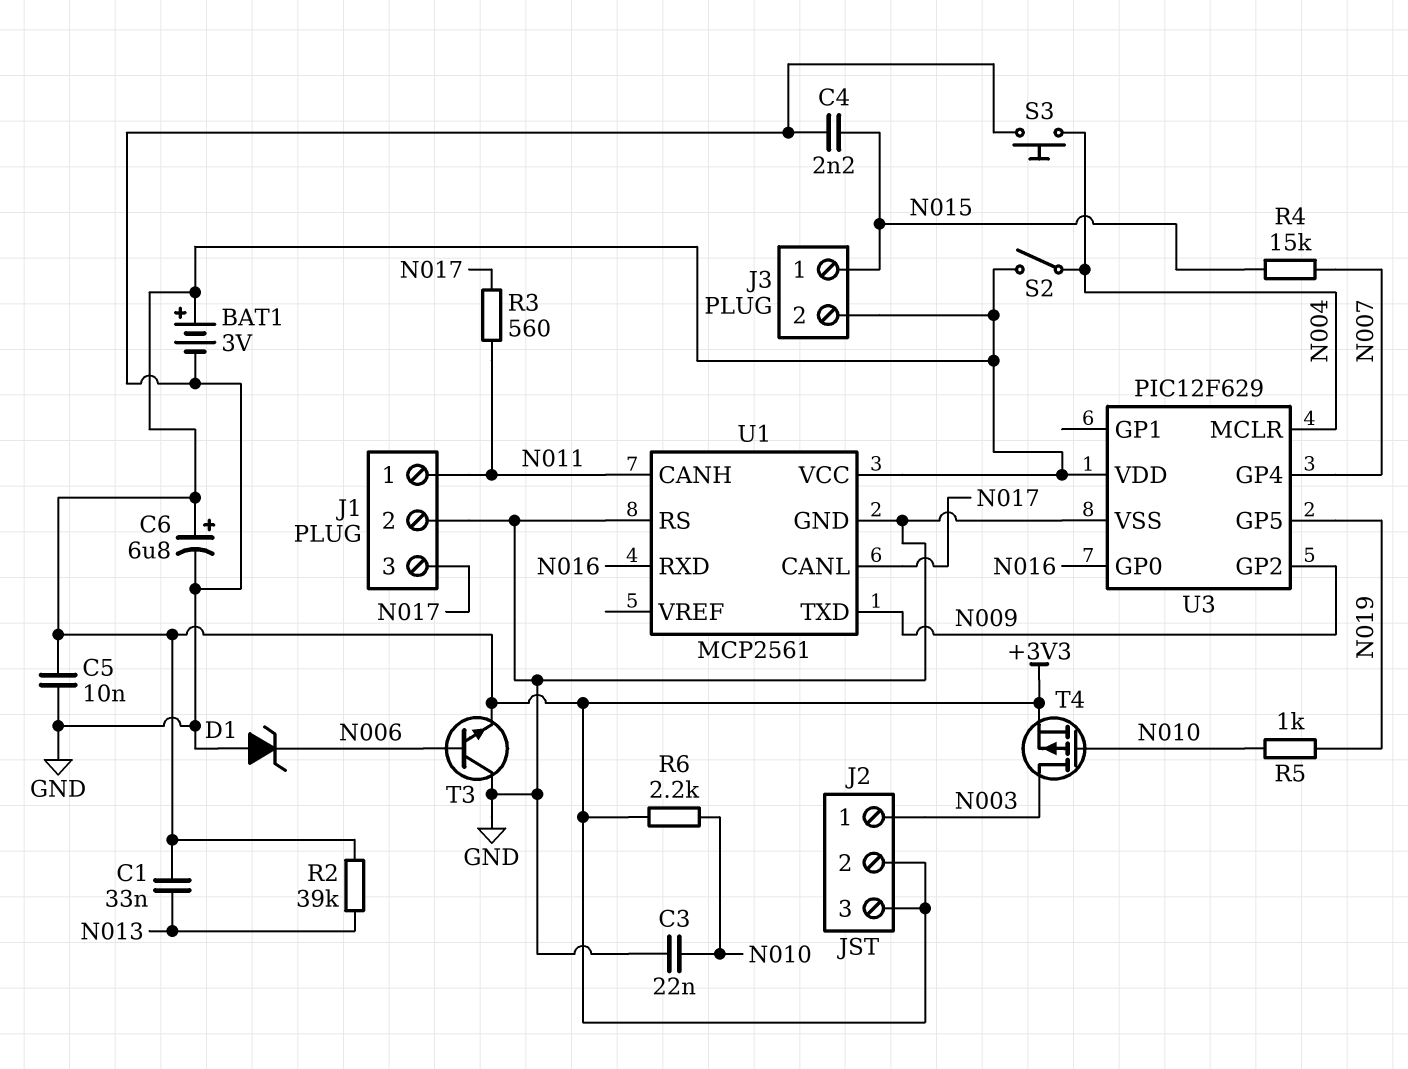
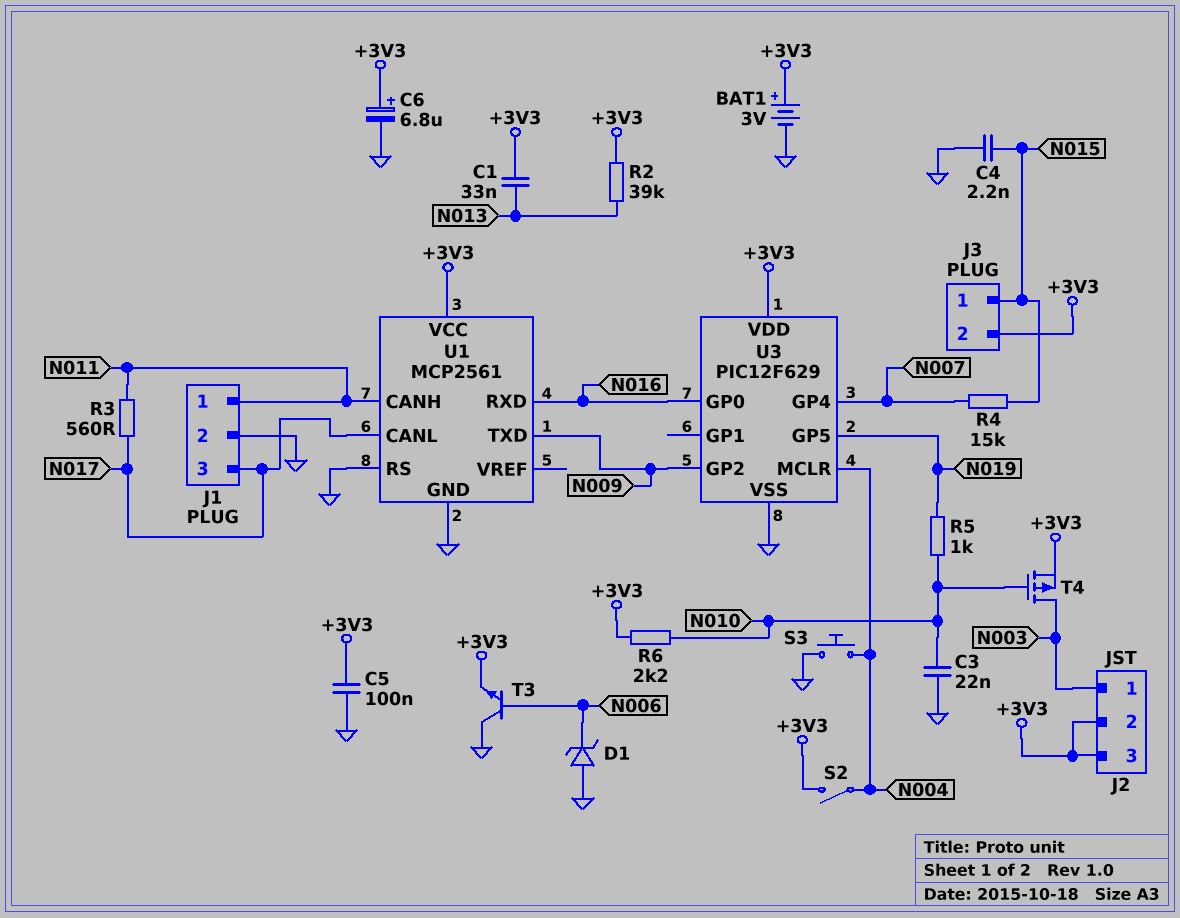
C5: 10nF (+3V3, GND) -> 100nF (+3V3, GND)

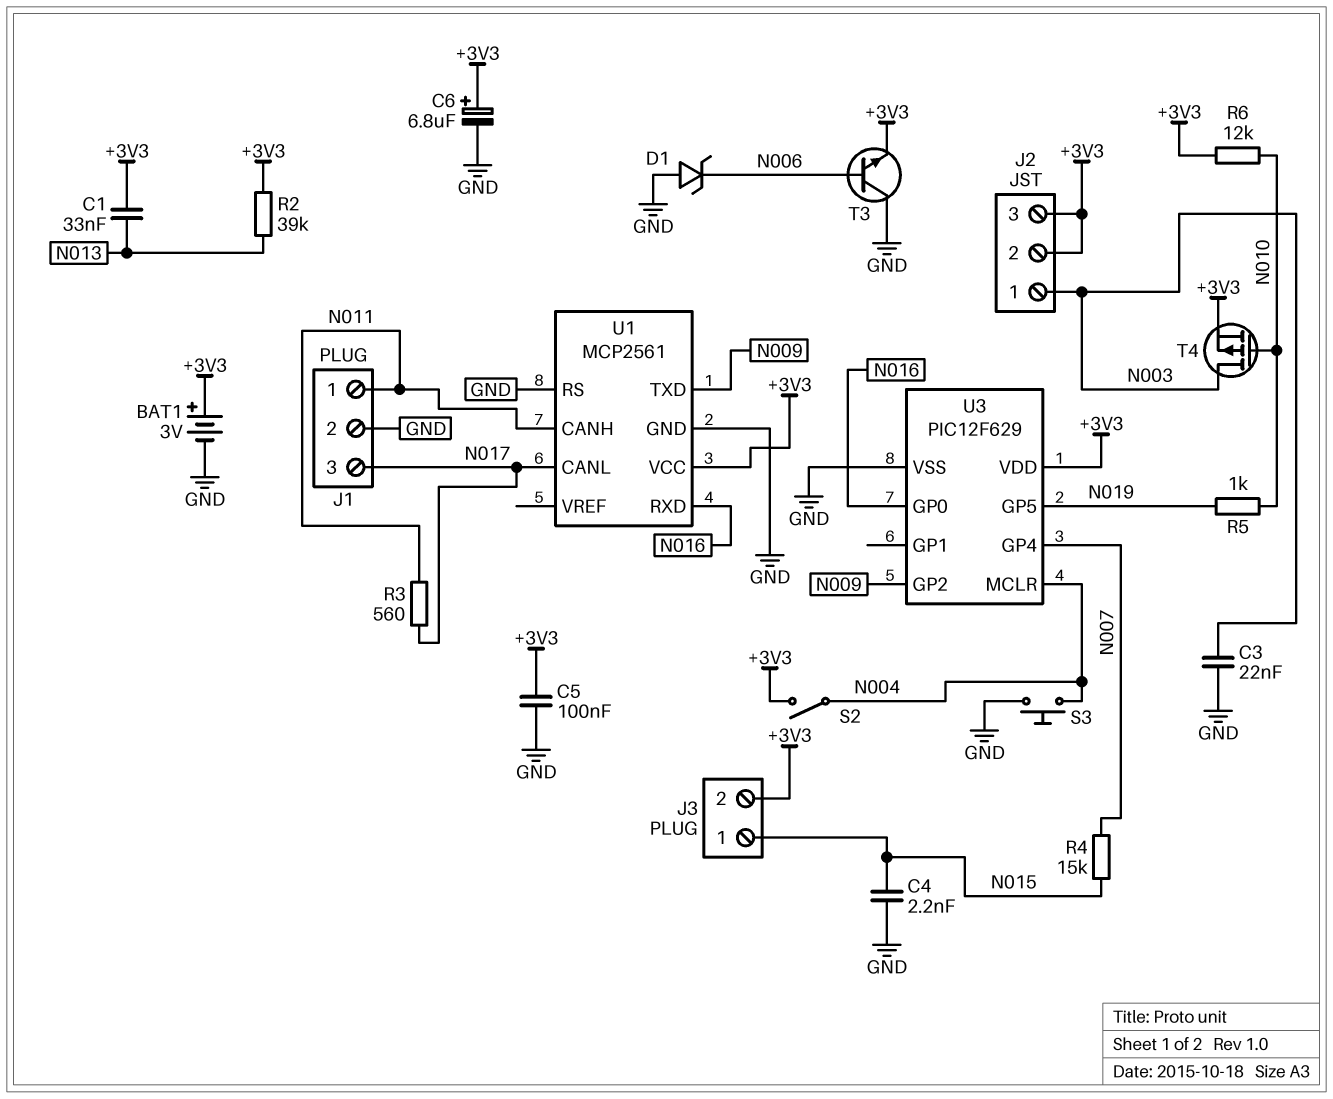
C3: 22nF (GND, N010) -> 22nF (GND, N003)
R6: 2.2k (+3V3, N010) -> 12k (+3V3, N010)

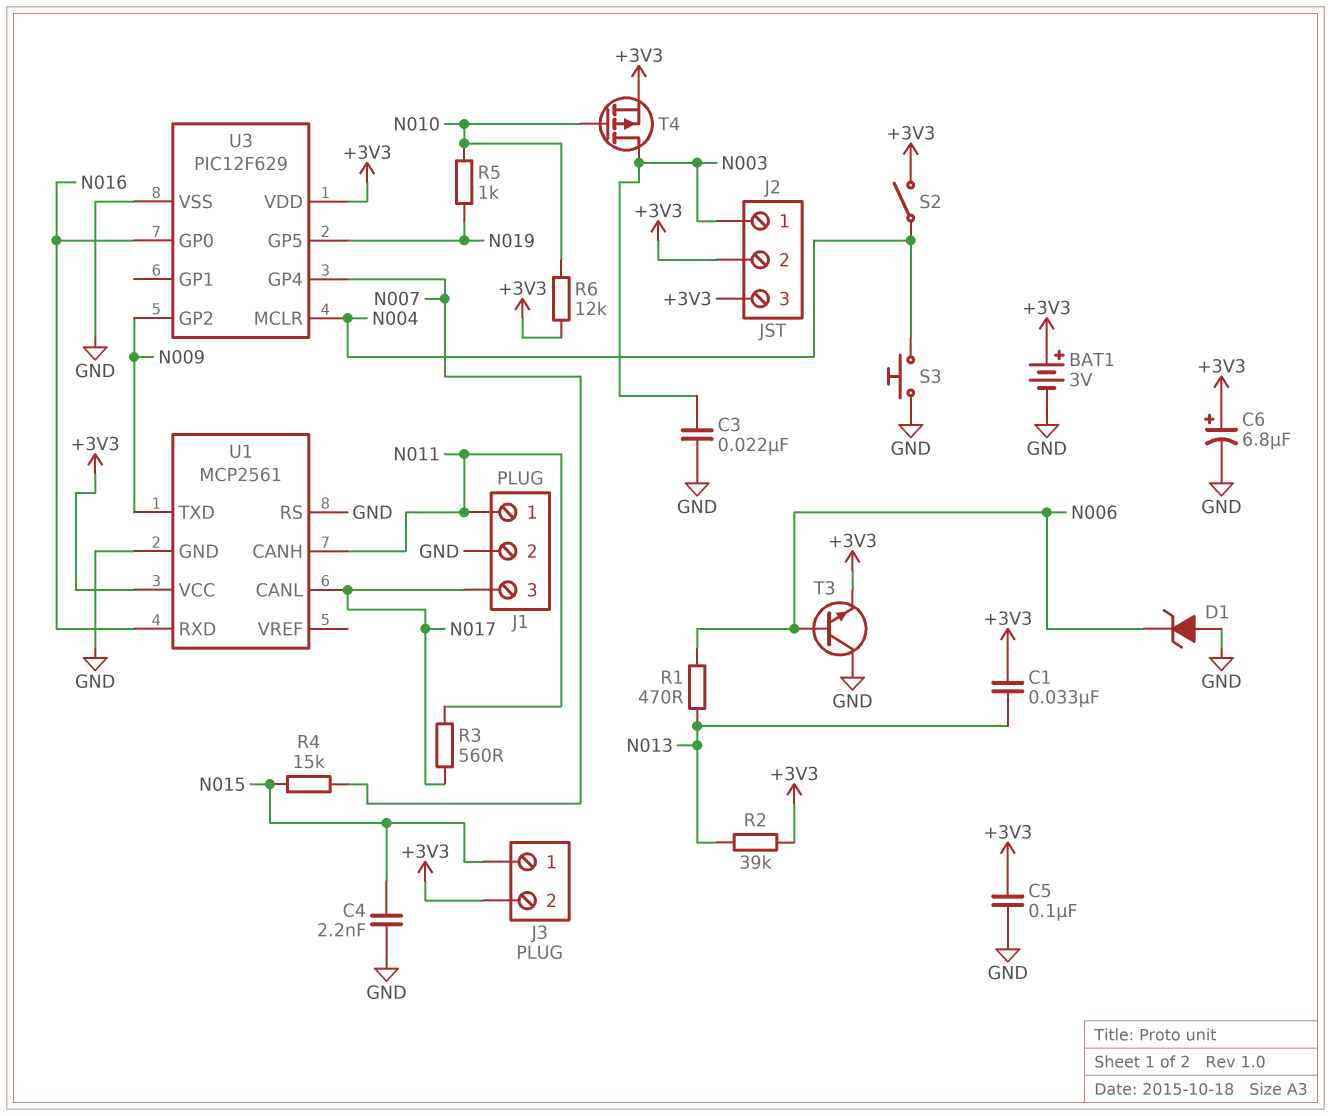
R1: none -> 470 (N006, N013)

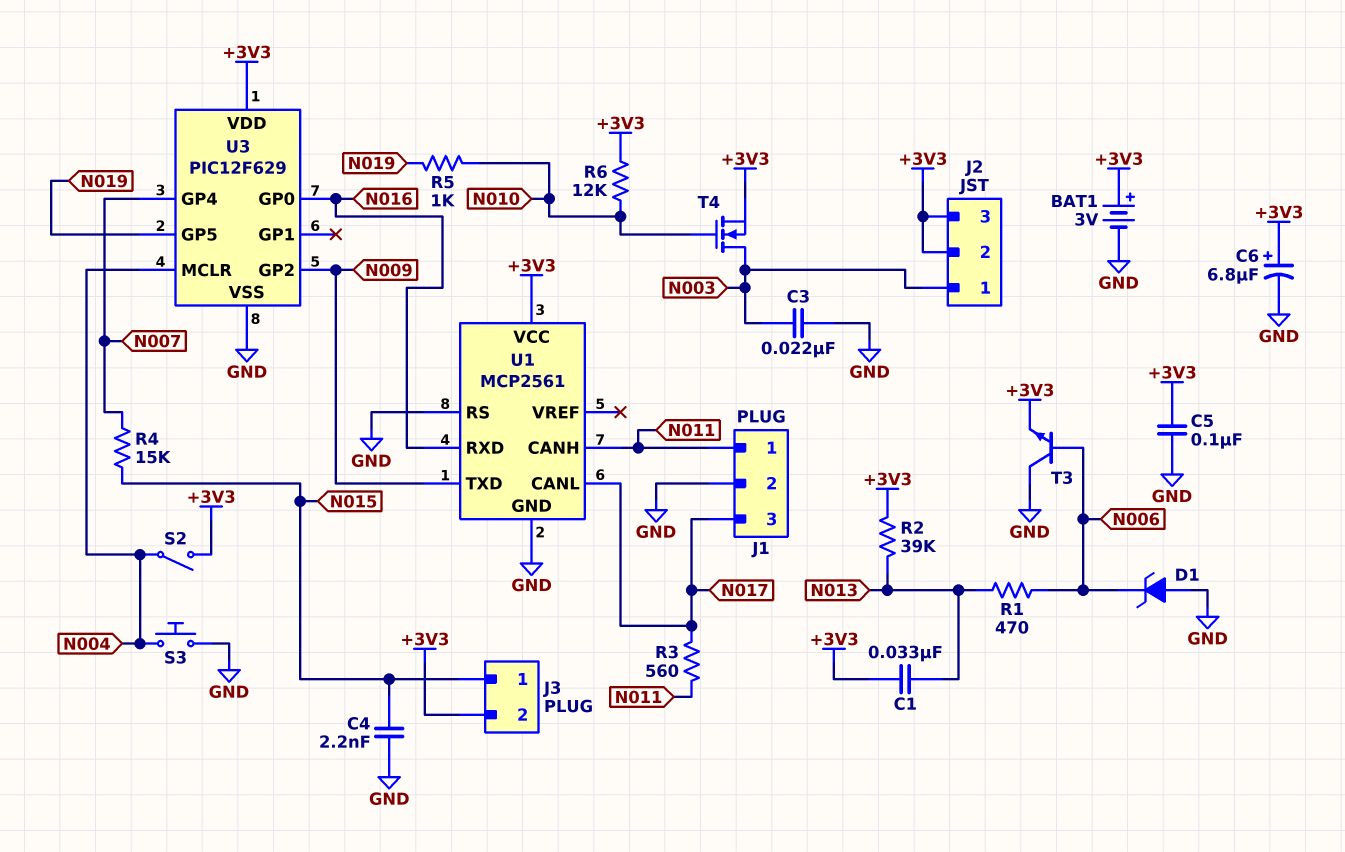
T4: PMOS (G N010, D N003, S +3V3) -> NMOS (G N010, D N003, S +3V3)

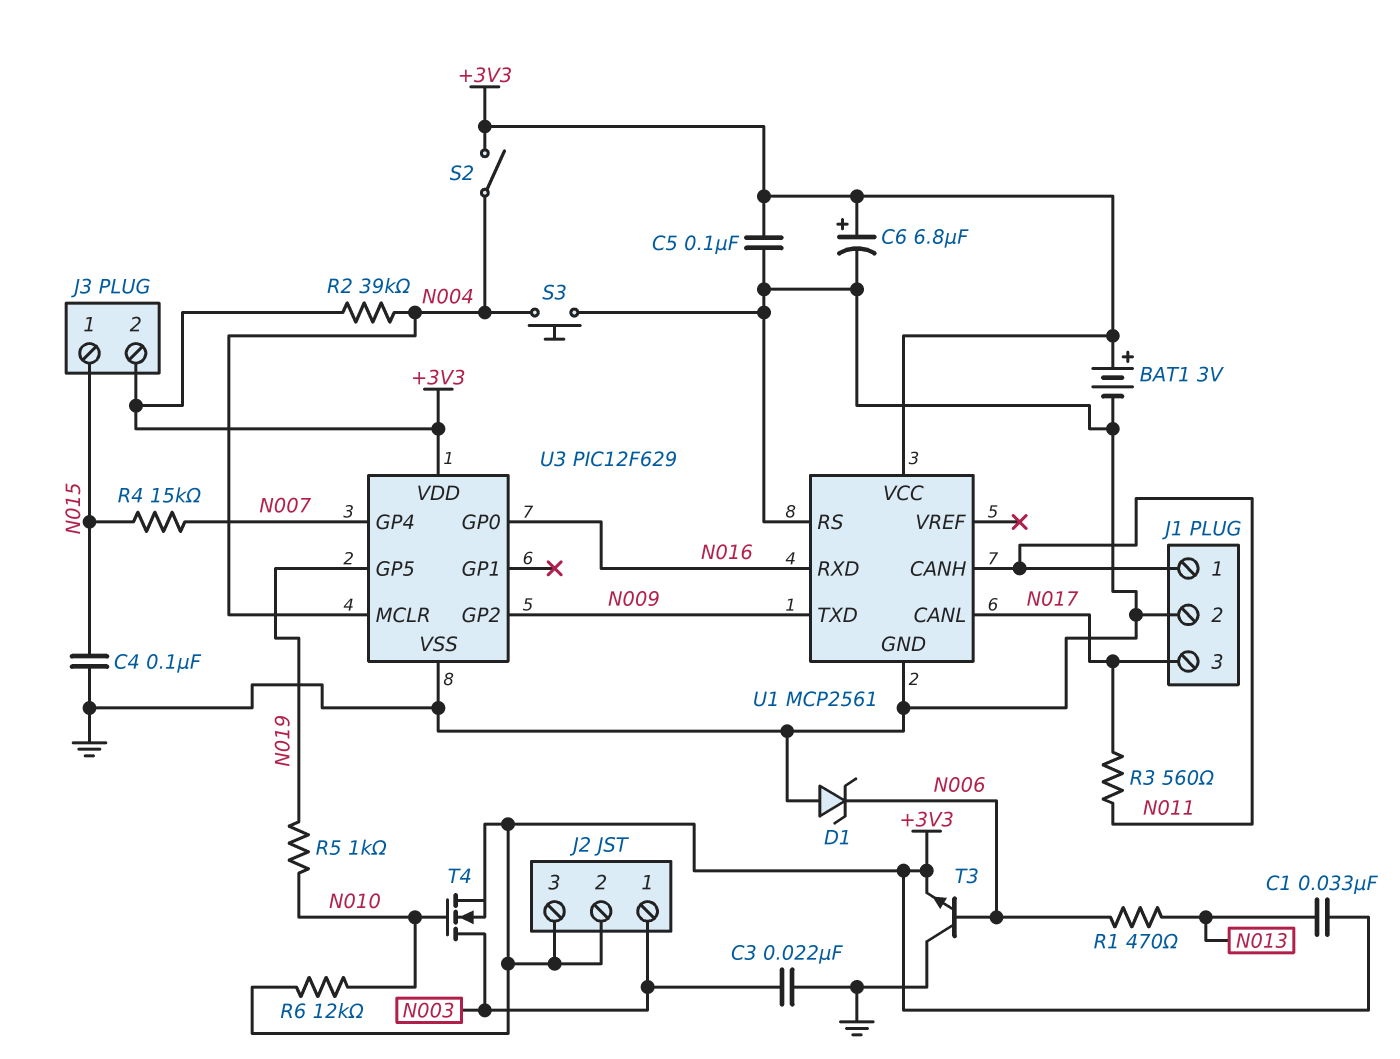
C4: 2.2nF (GND, N015) -> 100nF (GND, N015)
R2: 39k (+3V3, N013) -> 39k (+3V3, N004)

